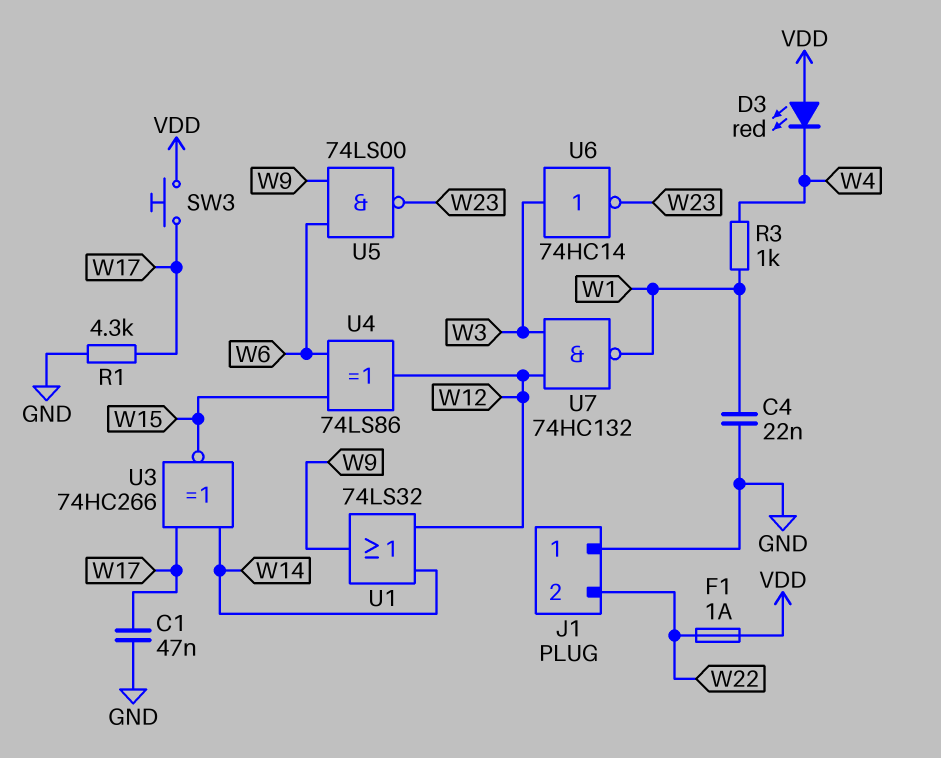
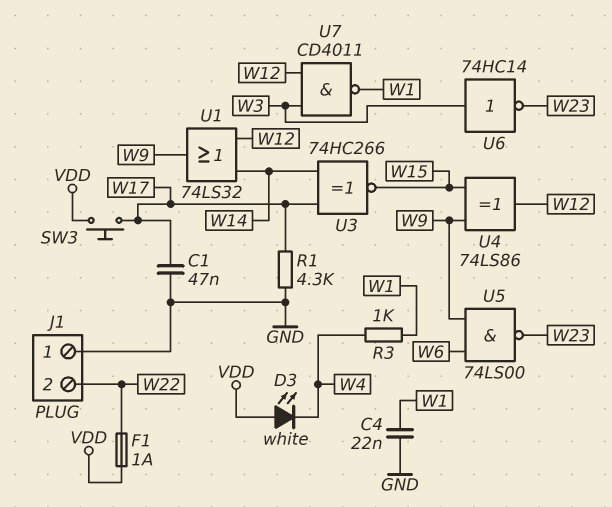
D3: LED red (A VDD, K W4) -> LED white (A VDD, K W4)
U4: XOR 74LS86 (in W6, in W15, out W12) -> XOR 74LS86 (in W9, in W15, out W12)
U7: NAND 74HC132 (in W3, in W12, out W1) -> NAND CD4011 (in W3, in W12, out W1)

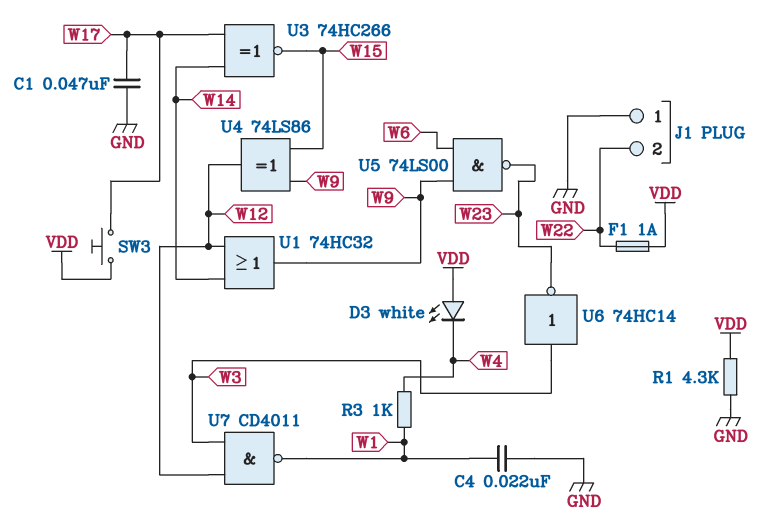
R1: 4.3k (GND, W17) -> 4.3k (GND, VDD)
U1: OR 74LS32 (in W12, in W14, out W9) -> OR 74HC32 (in W12, in W14, out W9)

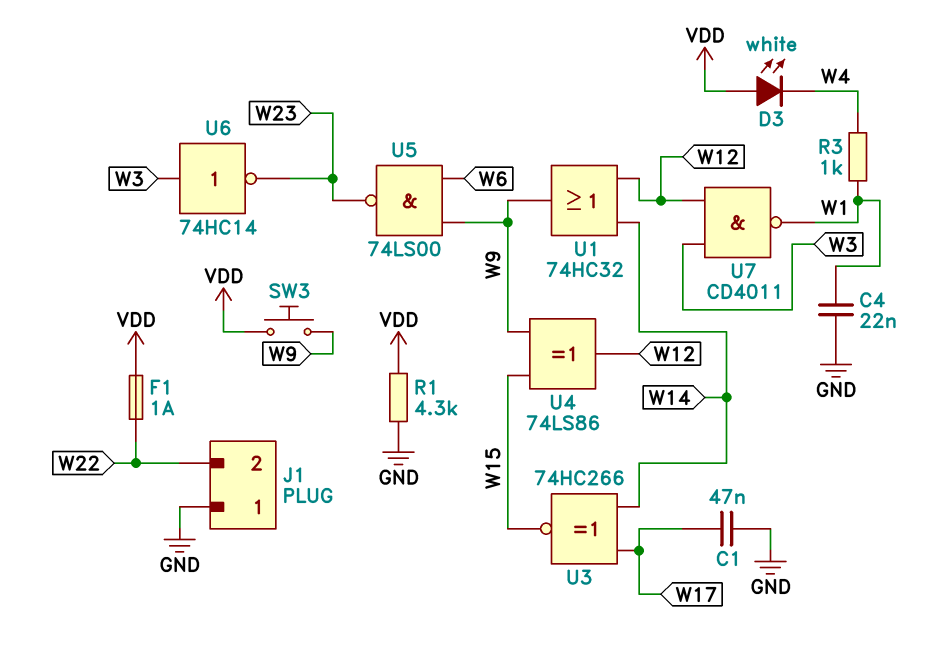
SW3: button (VDD, W17) -> button (VDD, W9)

